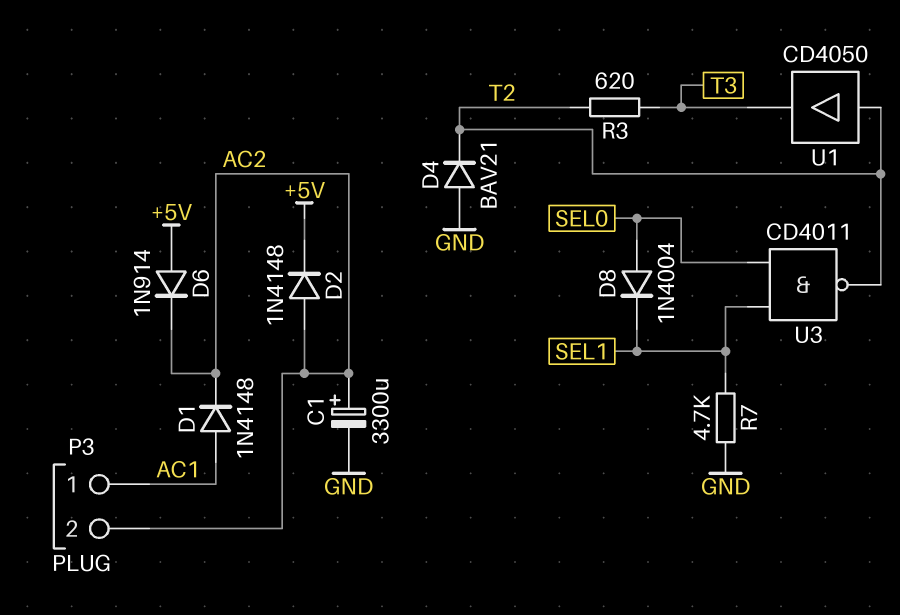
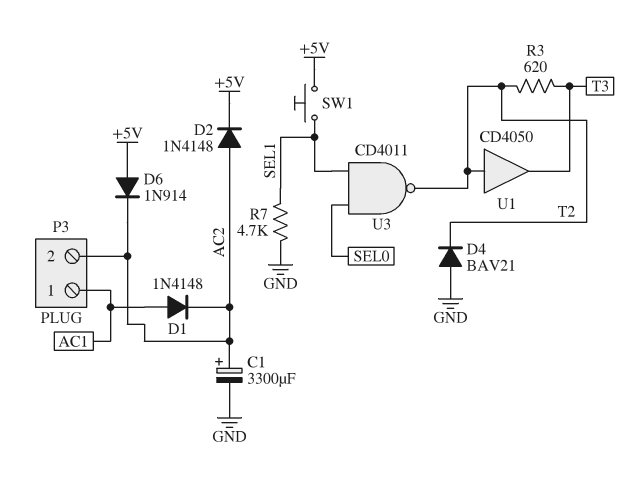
D8: diode 1N4004 (A SEL0, K SEL1) -> none
SW1: none -> button (+5V, SEL1)

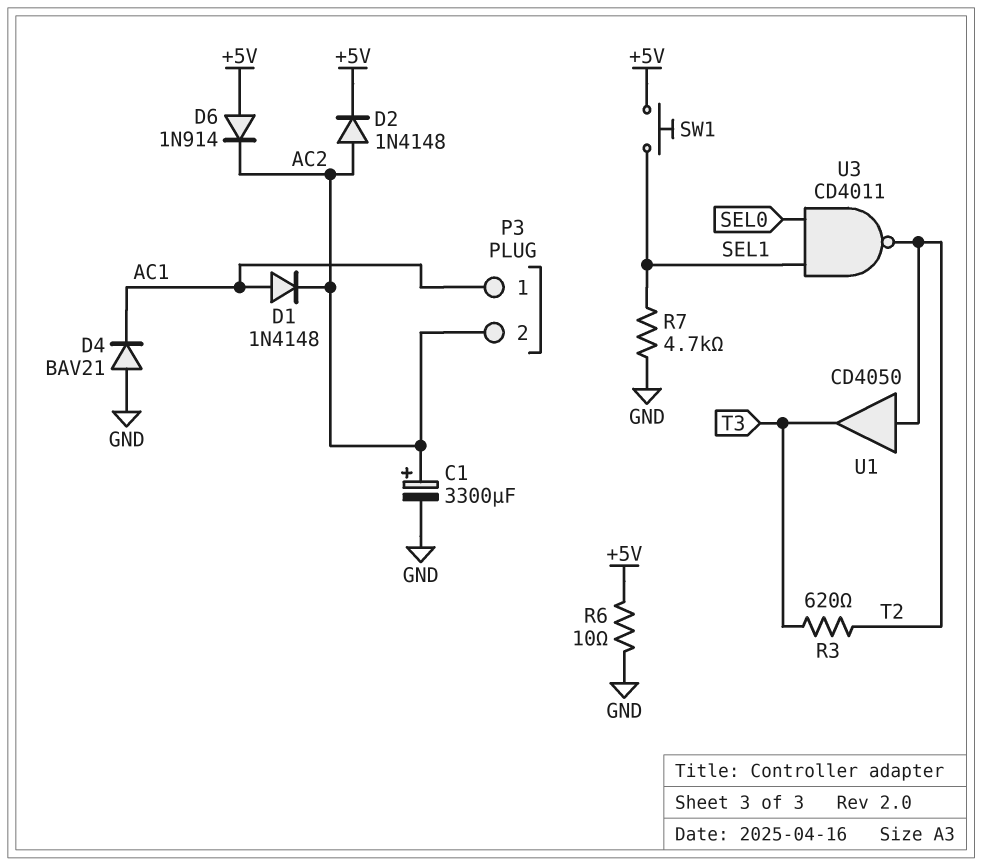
D4: diode BAV21 (A GND, K T2) -> diode BAV21 (A GND, K AC1)
R6: none -> 10 (+5V, GND)

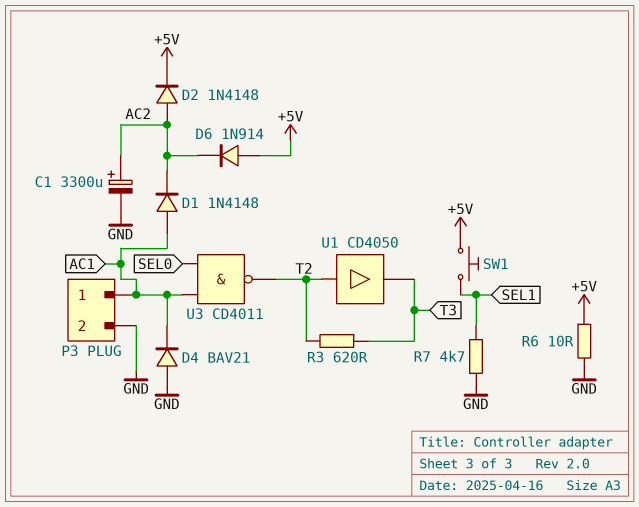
P3 pin 2: AC2 -> GND
U3: NAND CD4011 (in SEL0, in SEL1, out T2) -> NAND CD4011 (in AC1, in SEL0, out T2)

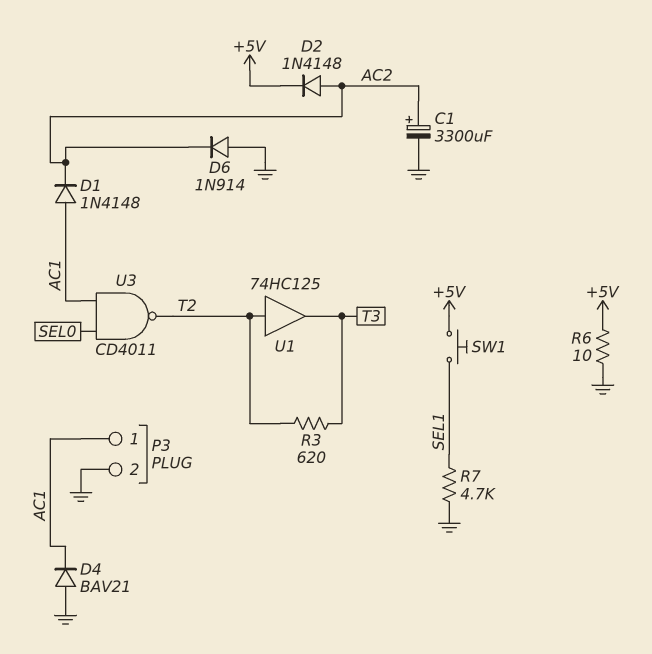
D6: diode 1N914 (A +5V, K AC2) -> diode 1N914 (A GND, K AC2)
U1: buffer CD4050 (in T2, out T3) -> buffer 74HC125 (in T2, out T3)

